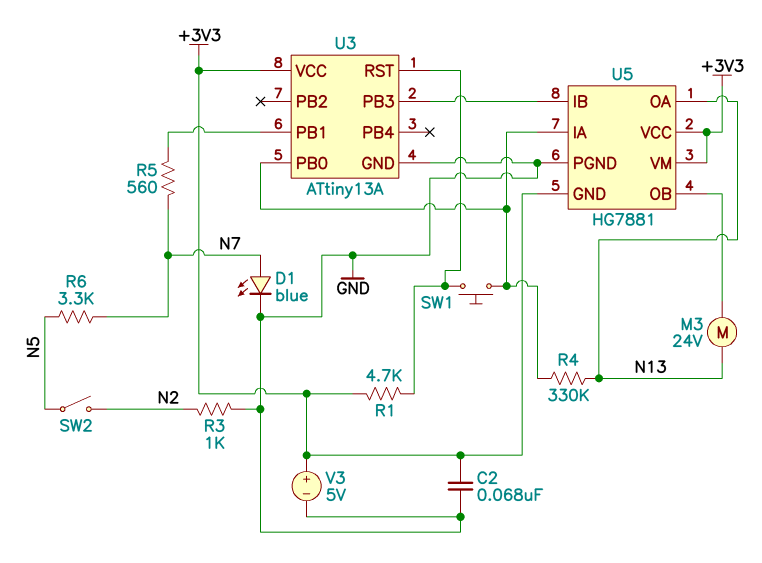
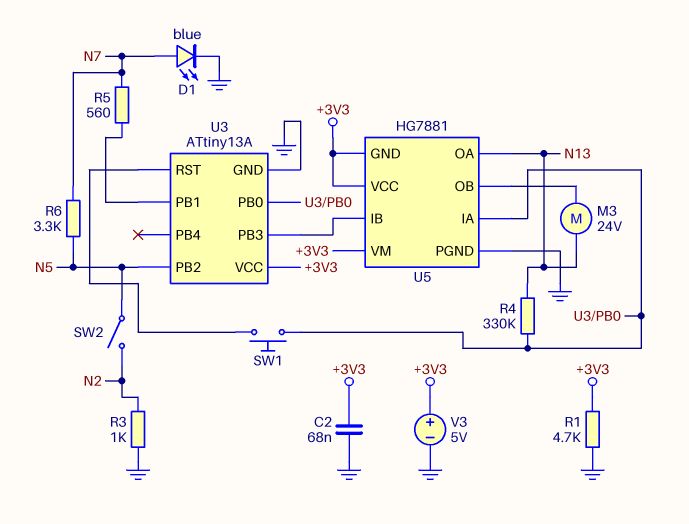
R1: 4.7k (+3V3, U3/RST) -> 4.7k (+3V3, GND)
U3 pin PB2: none -> N5

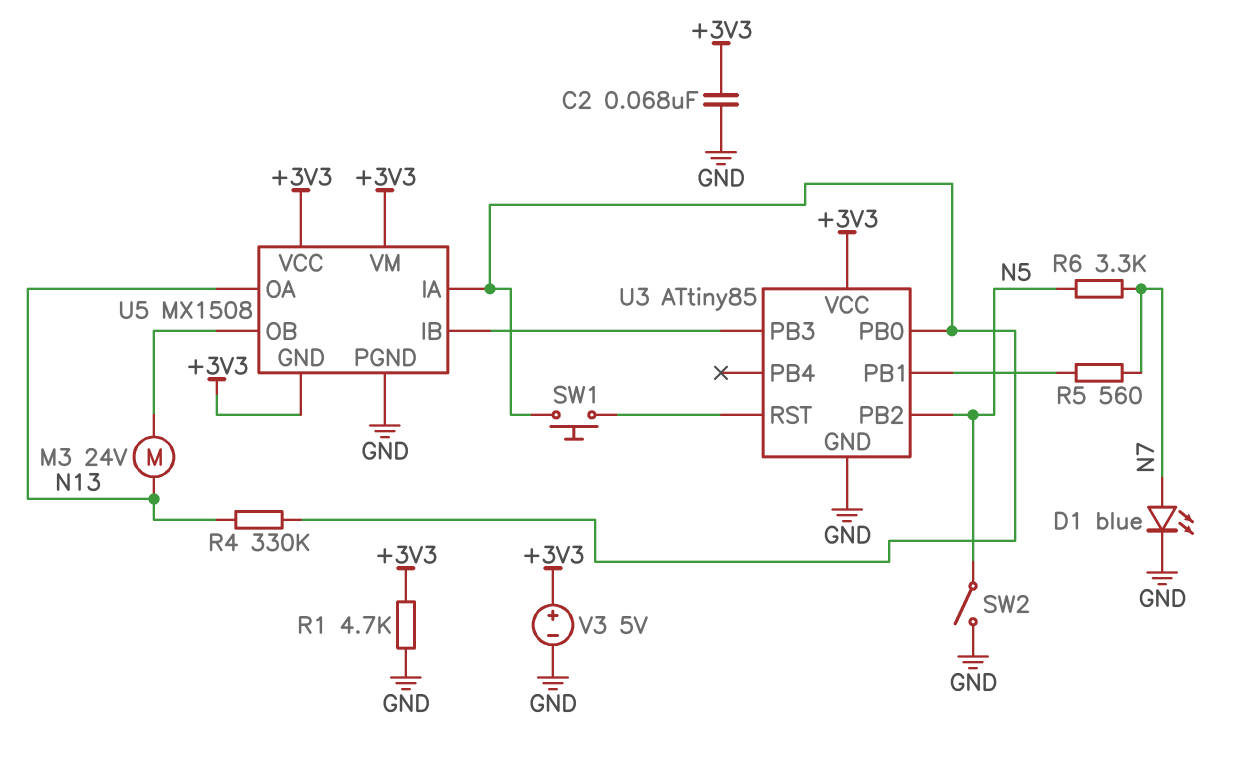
R3: 1k (GND, N2) -> none
SW2: switch (N2, N5) -> switch (GND, N5)
U3: ATtiny13A -> ATtiny85
U5: HG7881 -> MX1508

